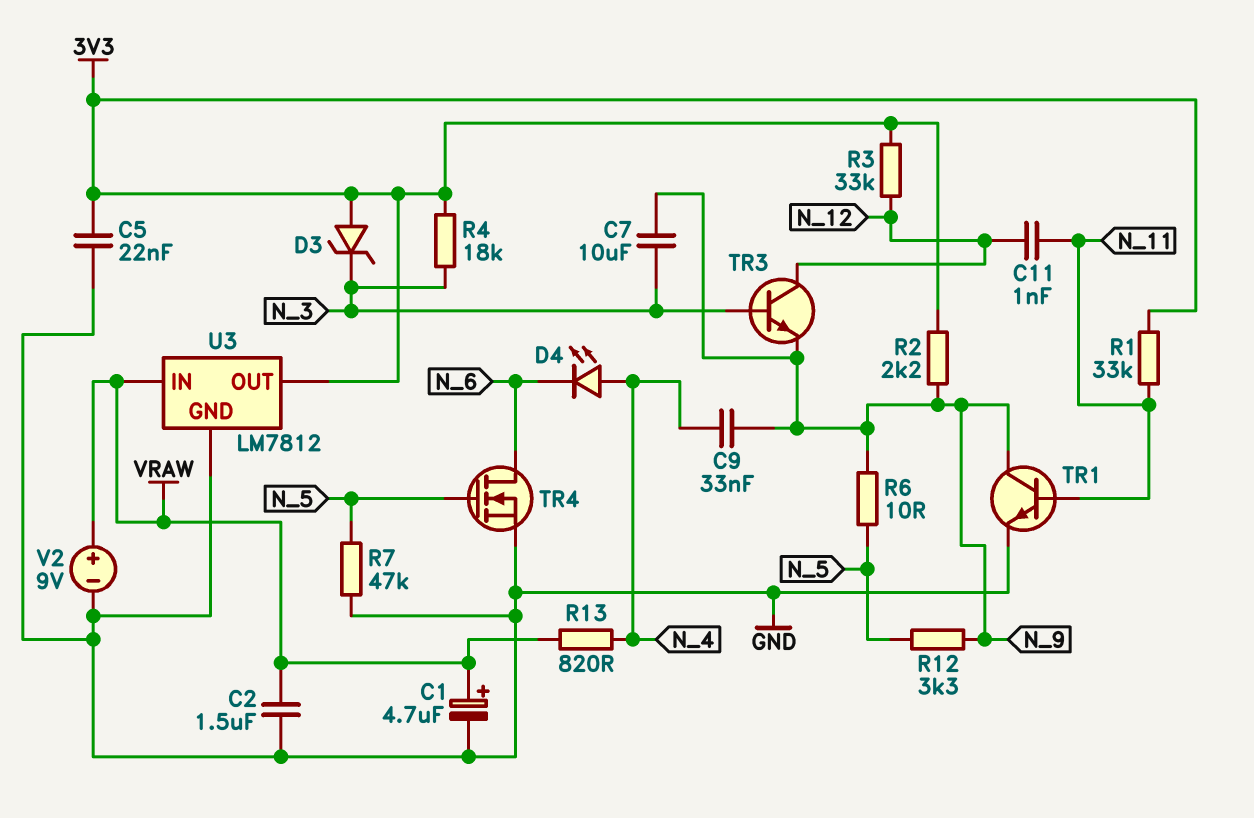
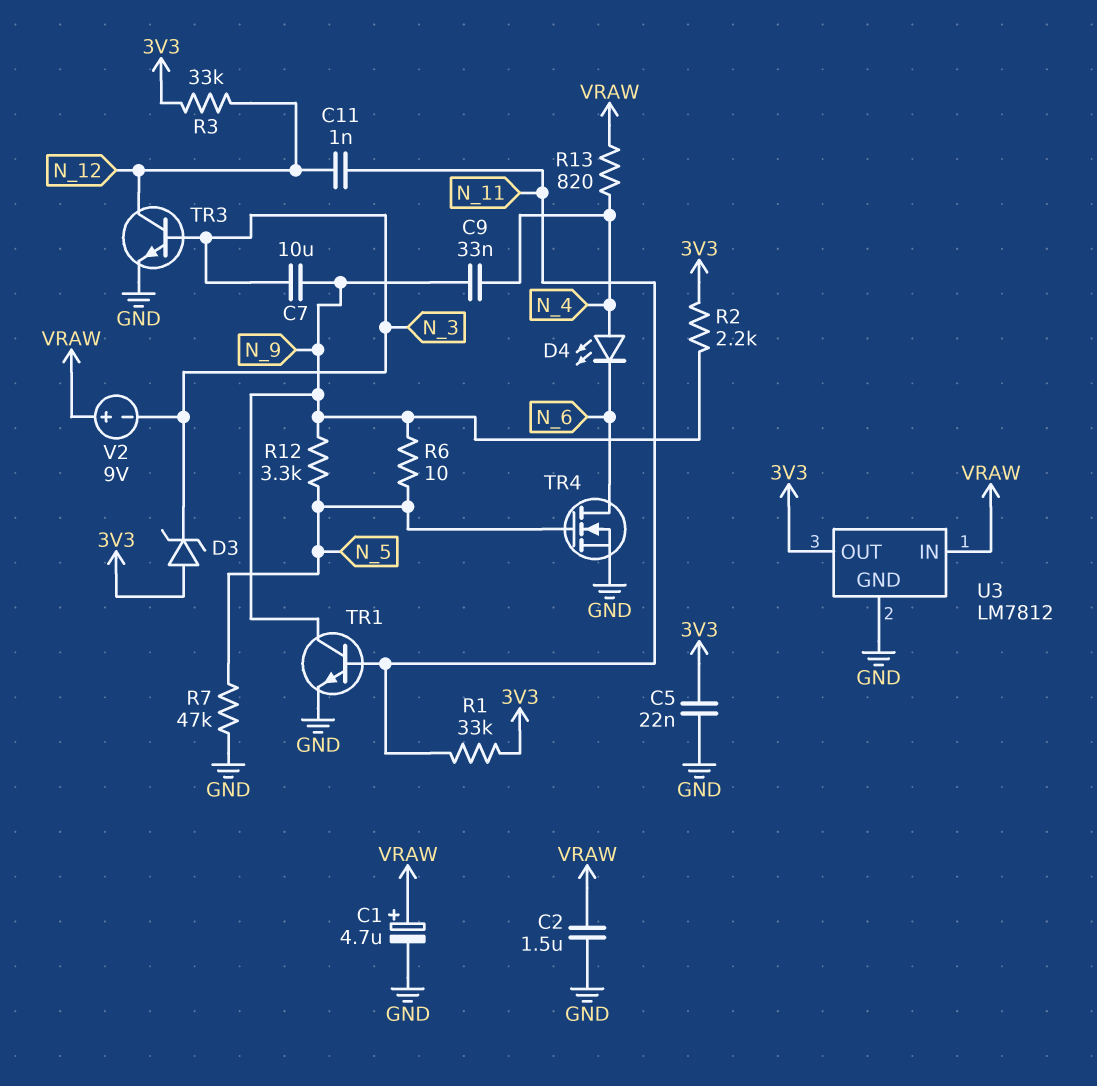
R4: 18k (3V3, N_3) -> none
TR3: NPN (B N_3, C N_12, E N_9) -> NPN (B N_3, C N_12, E GND)
V2: 9V (plus VRAW, minus GND) -> 9V (plus VRAW, minus N_3)

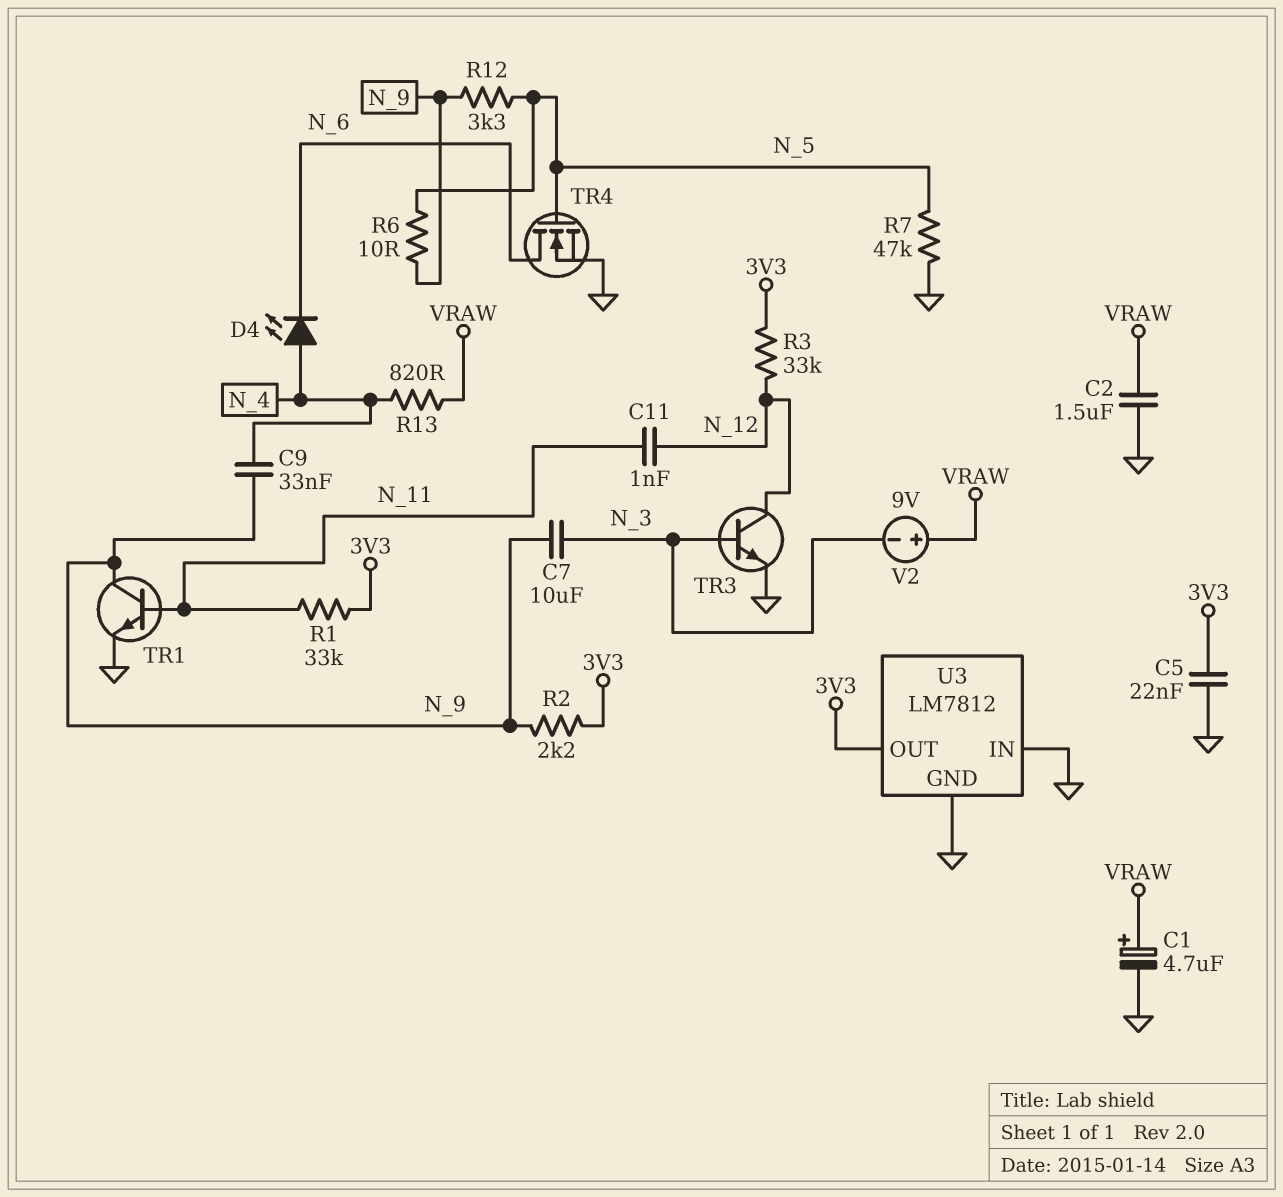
D3: zener (A 3V3, K N_3) -> none
U3 pin IN: VRAW -> GND

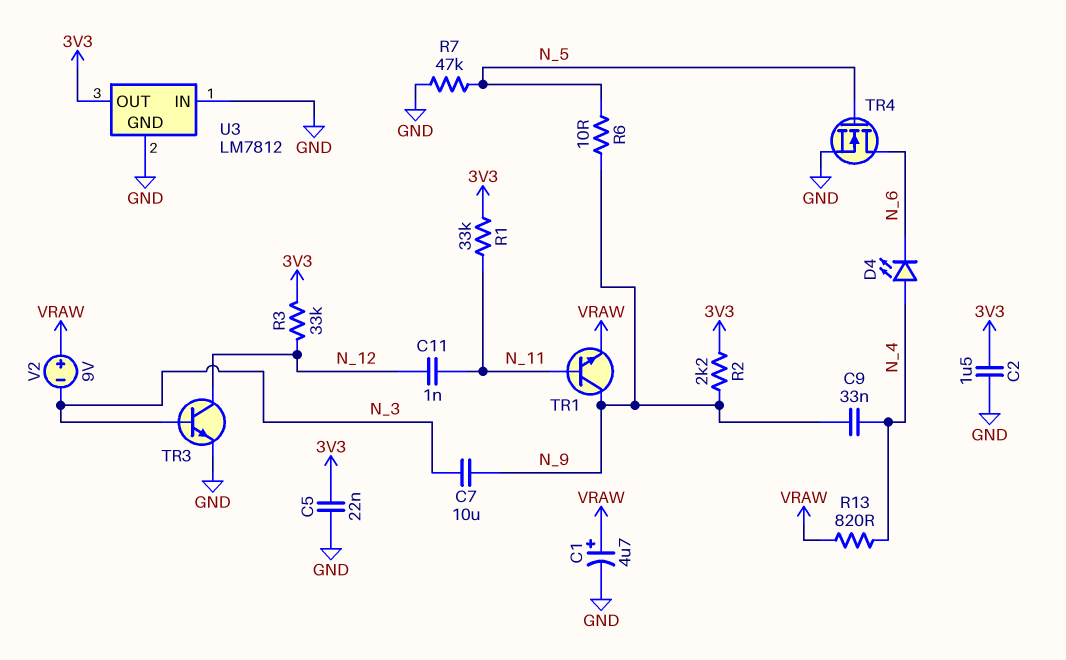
C2: 1.5uF (GND, VRAW) -> 1.5uF (3V3, GND)
R12: 3.3k (N_5, N_9) -> none
TR1: NPN (B N_11, C N_9, E GND) -> NPN (B N_11, C N_9, E VRAW)

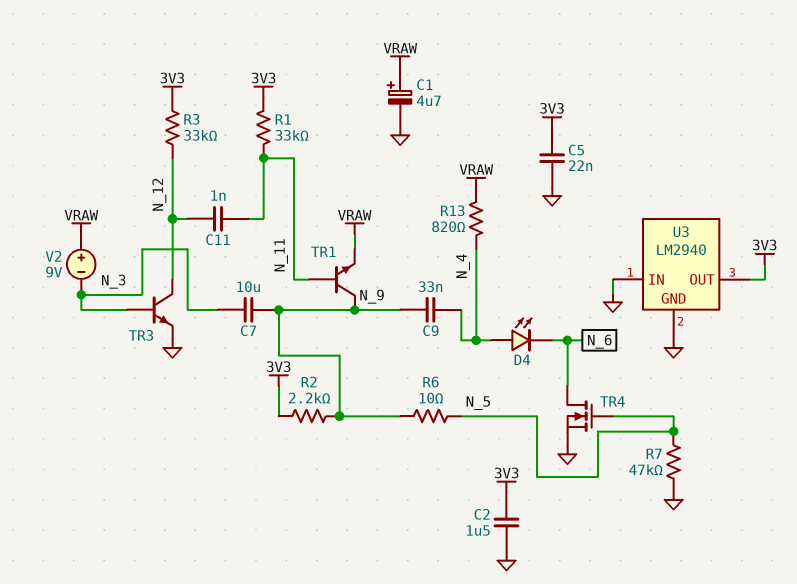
U3: LM7812 -> LM2940

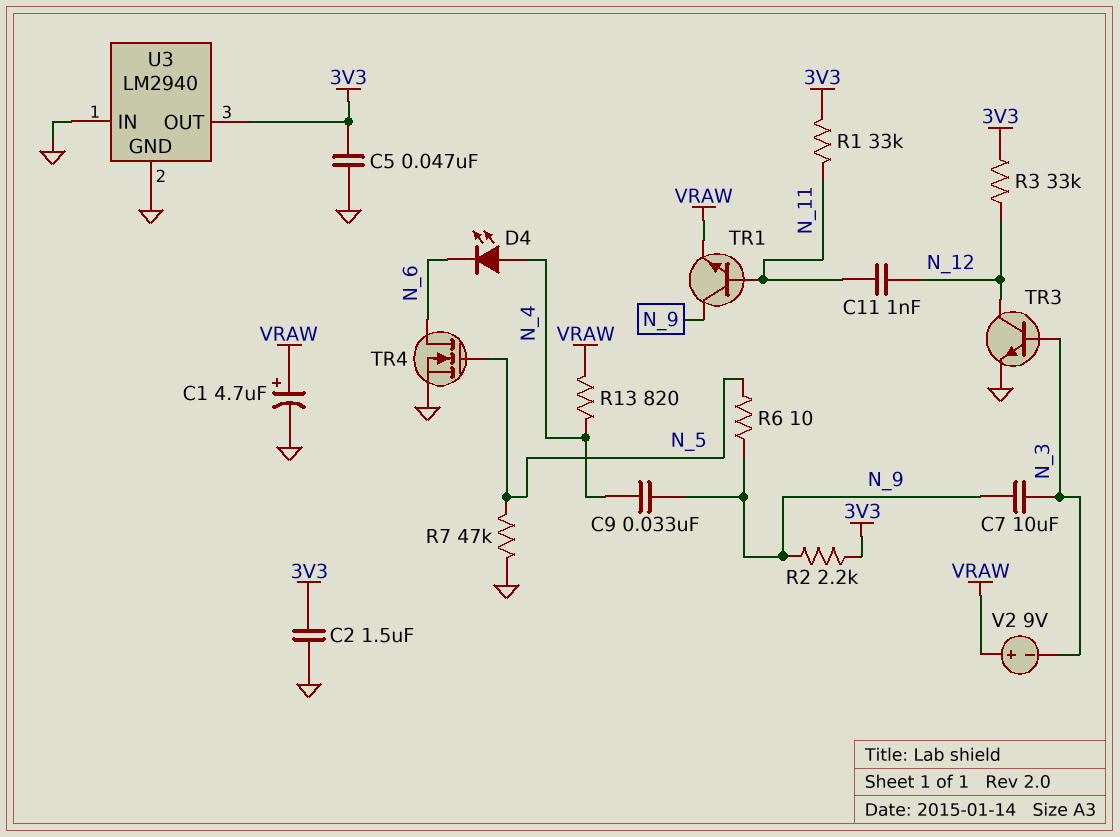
C5: 22nF (3V3, GND) -> 47nF (3V3, GND)

